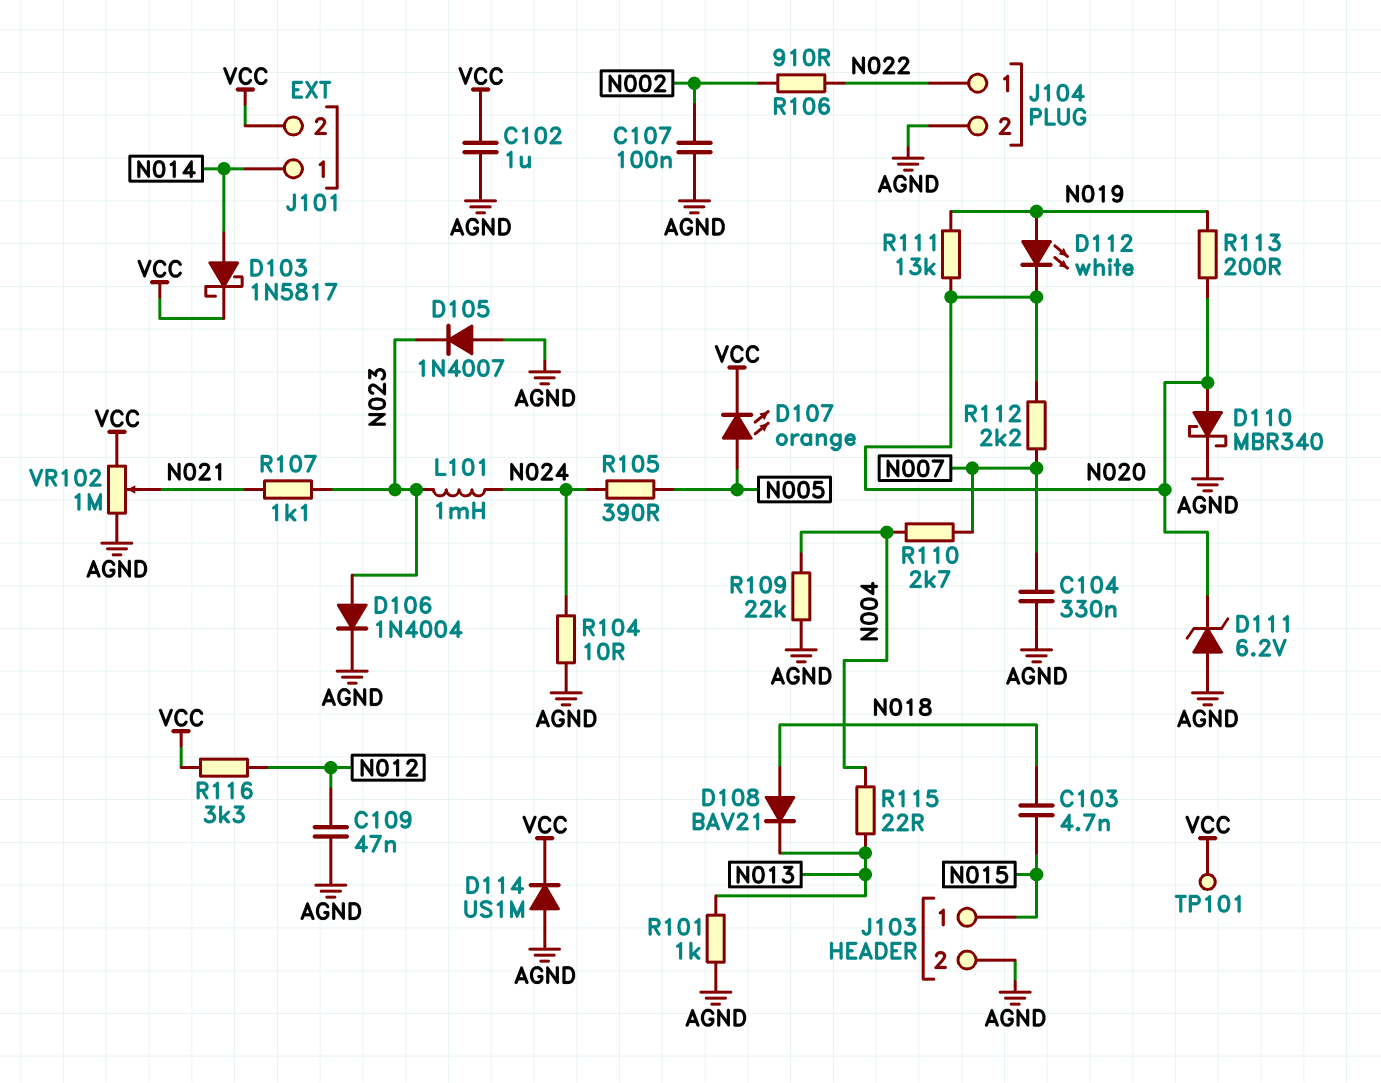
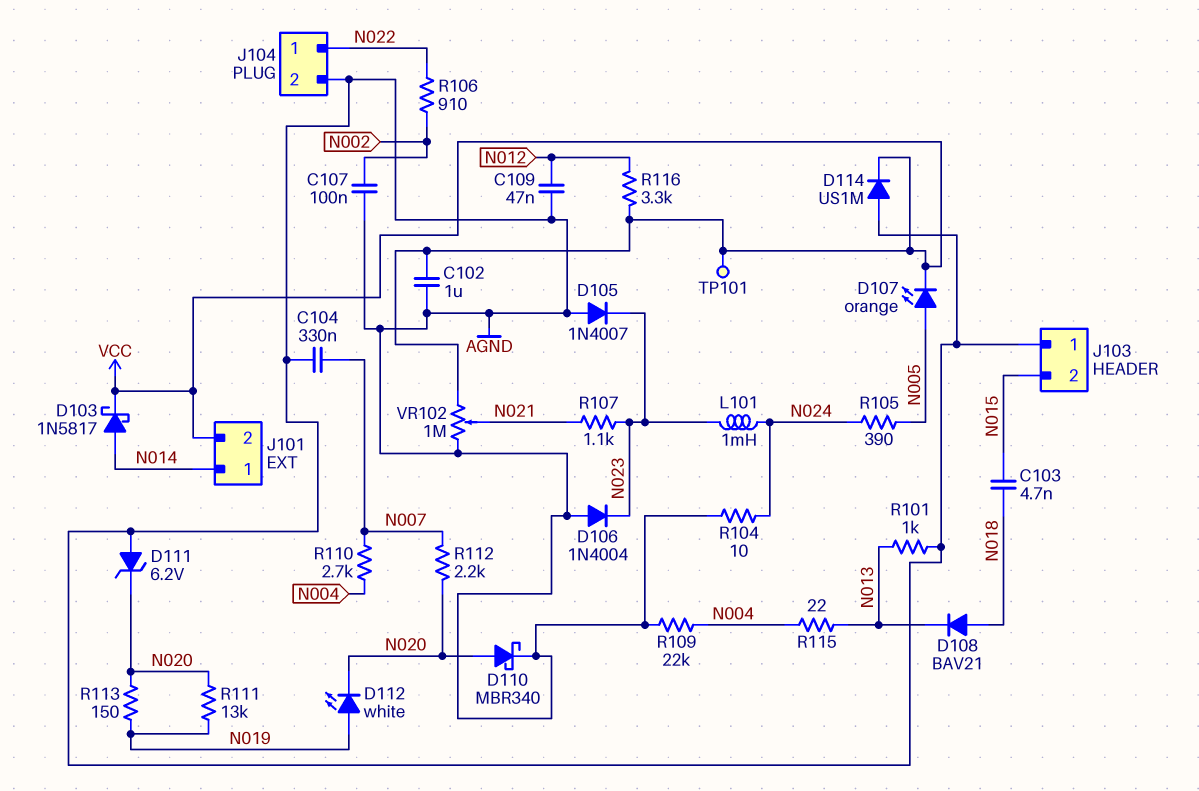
D106: diode 1N4004 (A N023, K AGND) -> diode 1N4004 (A AGND, K N023)
J103 pin 1: N015 -> AGND
J103 pin 2: AGND -> N015
R113: 200 (N019, N020) -> 150 (N019, N020)

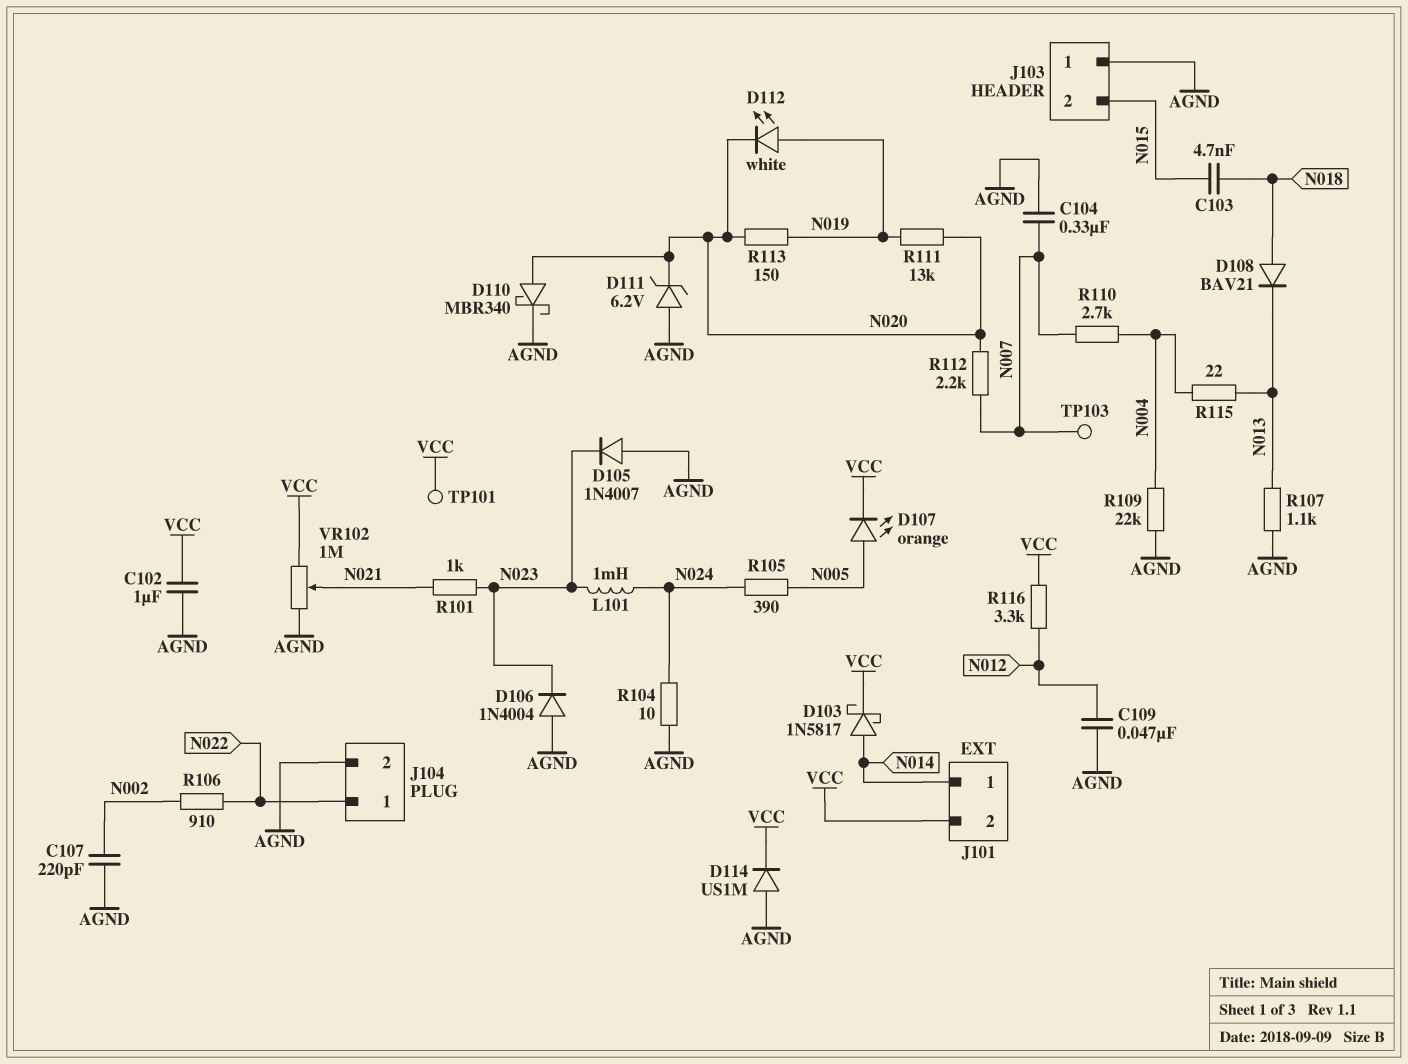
C107: 100nF (AGND, N002) -> 220pF (AGND, N002)
R101: 1k (AGND, N013) -> 1k (N021, N023)
R107: 1.1k (N021, N023) -> 1.1k (AGND, N013)
TP103: none -> test point (N007)

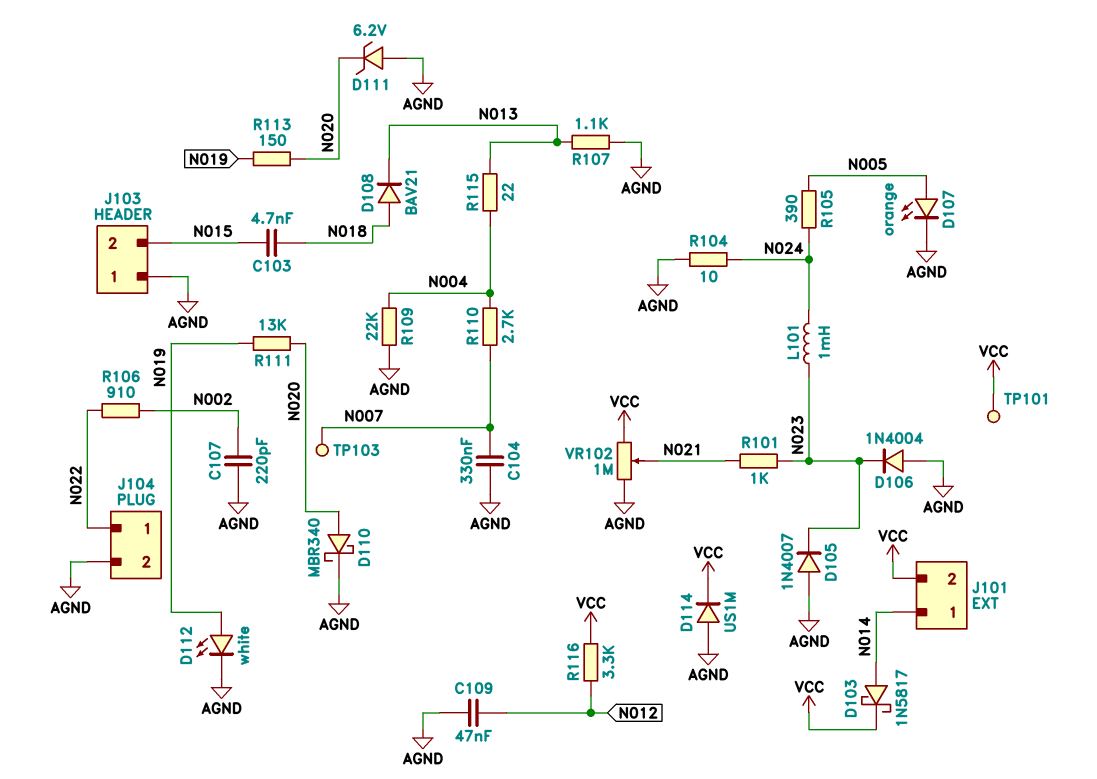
C102: 1uF (AGND, VCC) -> none
D107: LED orange (A N005, K VCC) -> LED orange (A N005, K AGND)
D112: LED white (A N019, K N020) -> LED white (A N019, K AGND)
R112: 2.2k (N007, N020) -> none

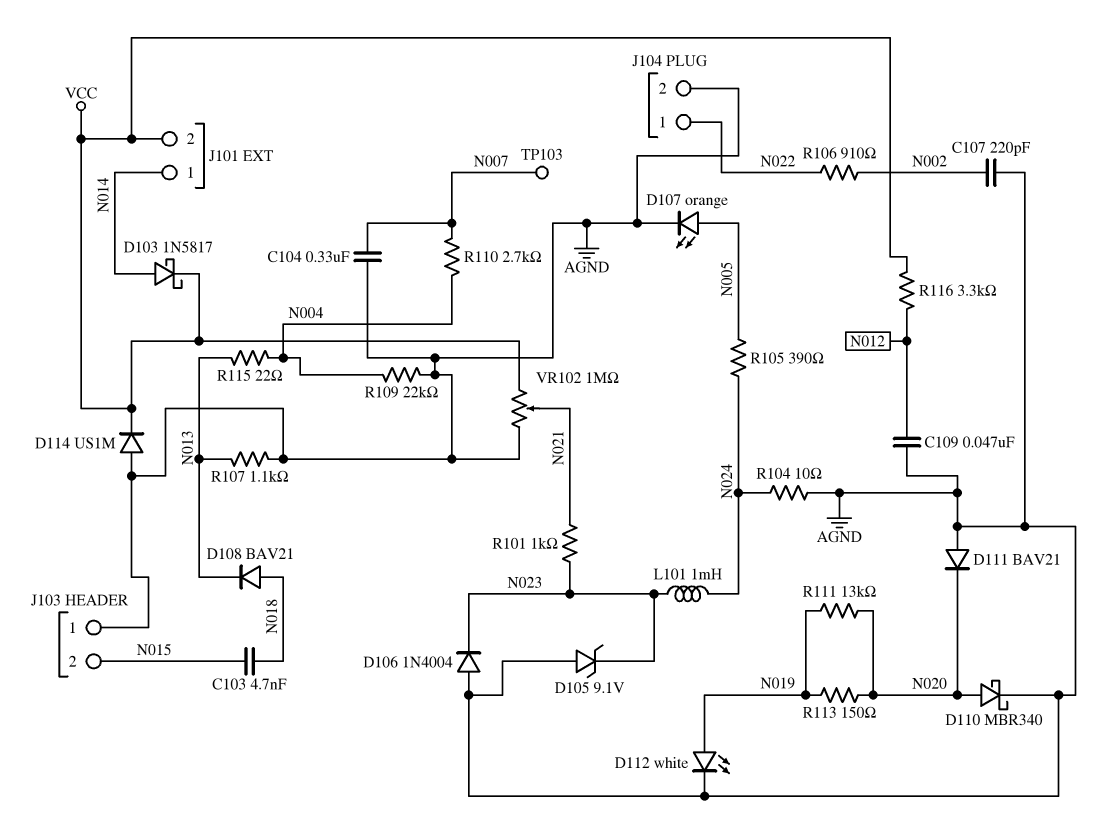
D105: diode 1N4007 (A AGND, K N023) -> zener 9.1V (A AGND, K N023)
D111: zener 6.2V (A AGND, K N020) -> diode BAV21 (A AGND, K N020)
TP101: test point (VCC) -> none

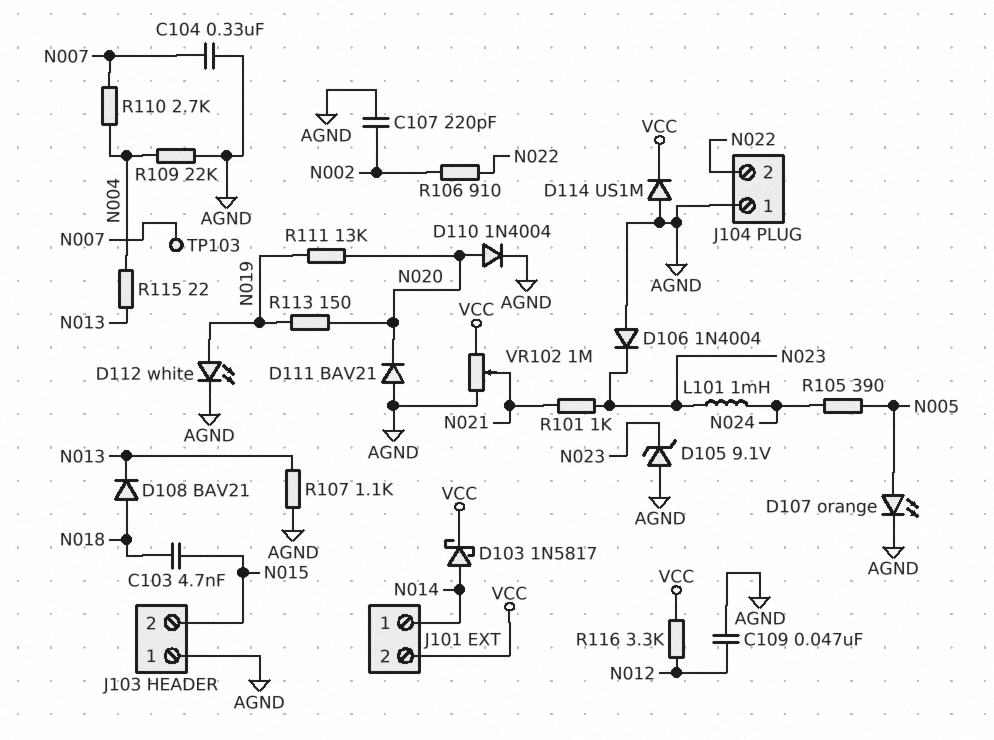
D110: schottky MBR340 (A N020, K AGND) -> diode 1N4004 (A N020, K AGND)
J104 pin 1: N022 -> AGND
J104 pin 2: AGND -> N022
R104: 10 (AGND, N024) -> none

